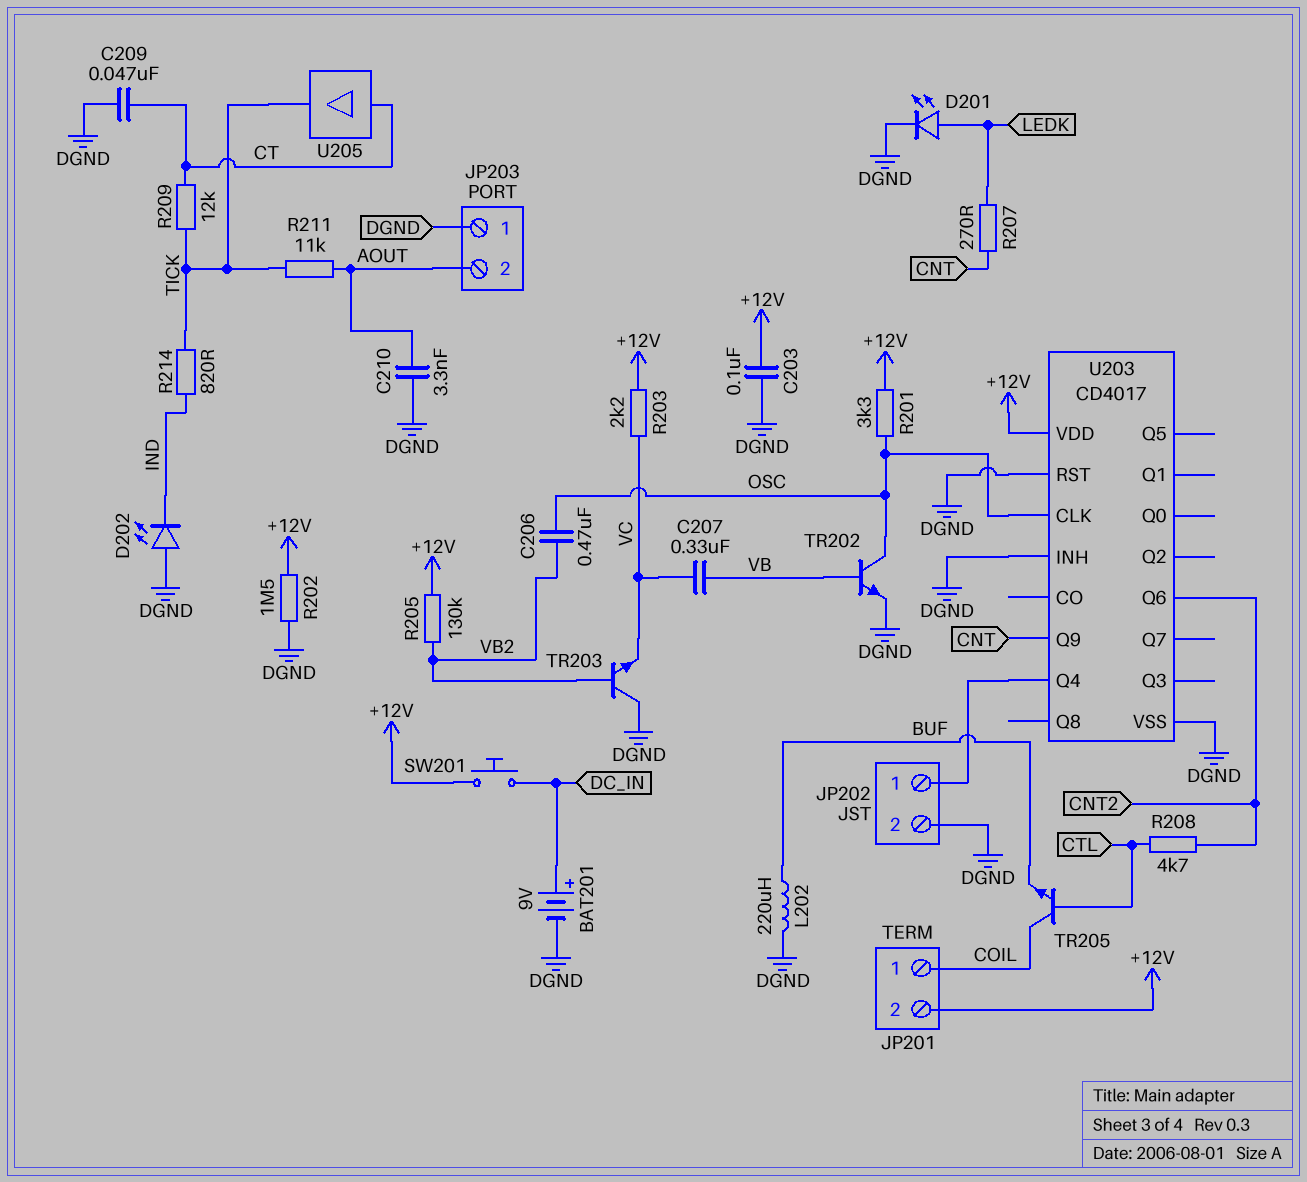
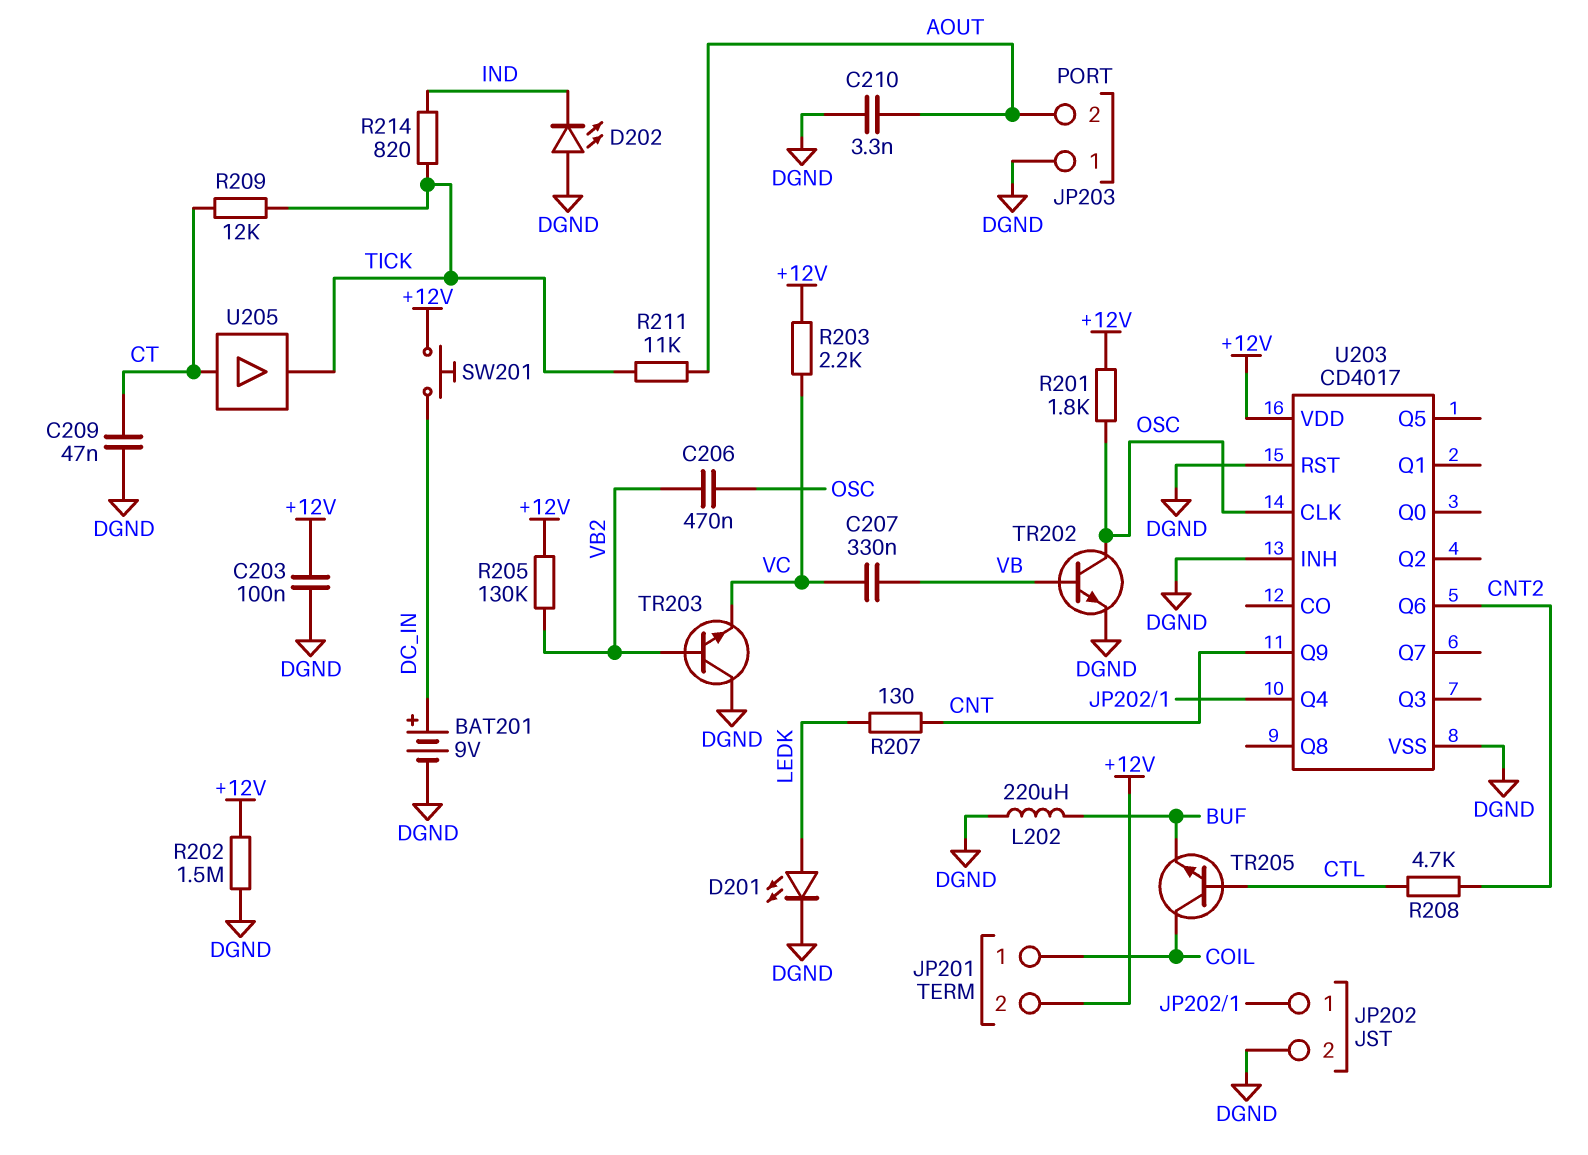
R201: 3.3k (+12V, OSC) -> 1.8k (+12V, OSC)
R207: 270 (CNT, LEDK) -> 130 (CNT, LEDK)

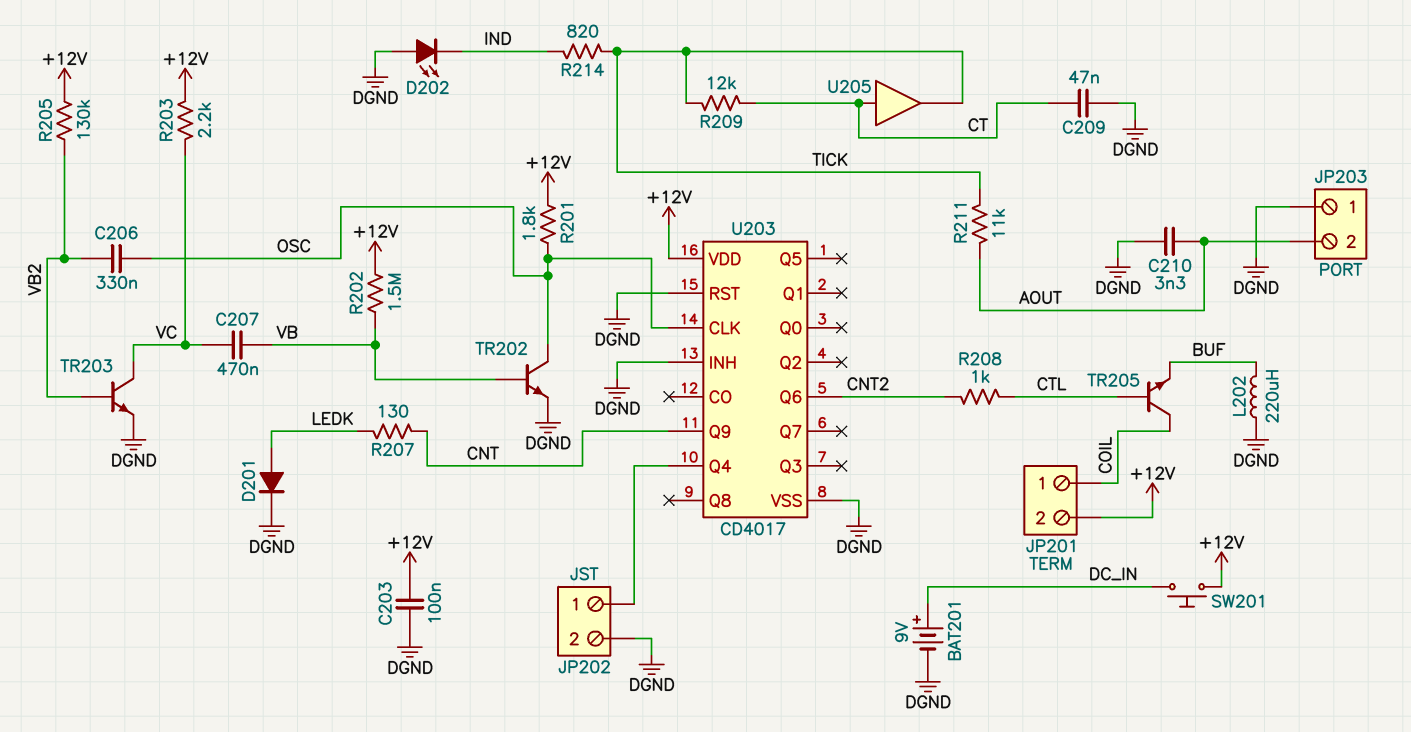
C206: 470nF (OSC, VB2) -> 330nF (OSC, VB2)
C207: 330nF (VB, VC) -> 470nF (VB, VC)
D201: LED (A LEDK, K DGND) -> diode (A LEDK, K DGND)
R202: 1.5M (+12V, DGND) -> 1.5M (+12V, VB)
R208: 4.7k (CNT2, CTL) -> 1k (CNT2, CTL)
TR203: NPN (B VB2, C DGND, E VC) -> NPN (B VB2, C VC, E DGND)

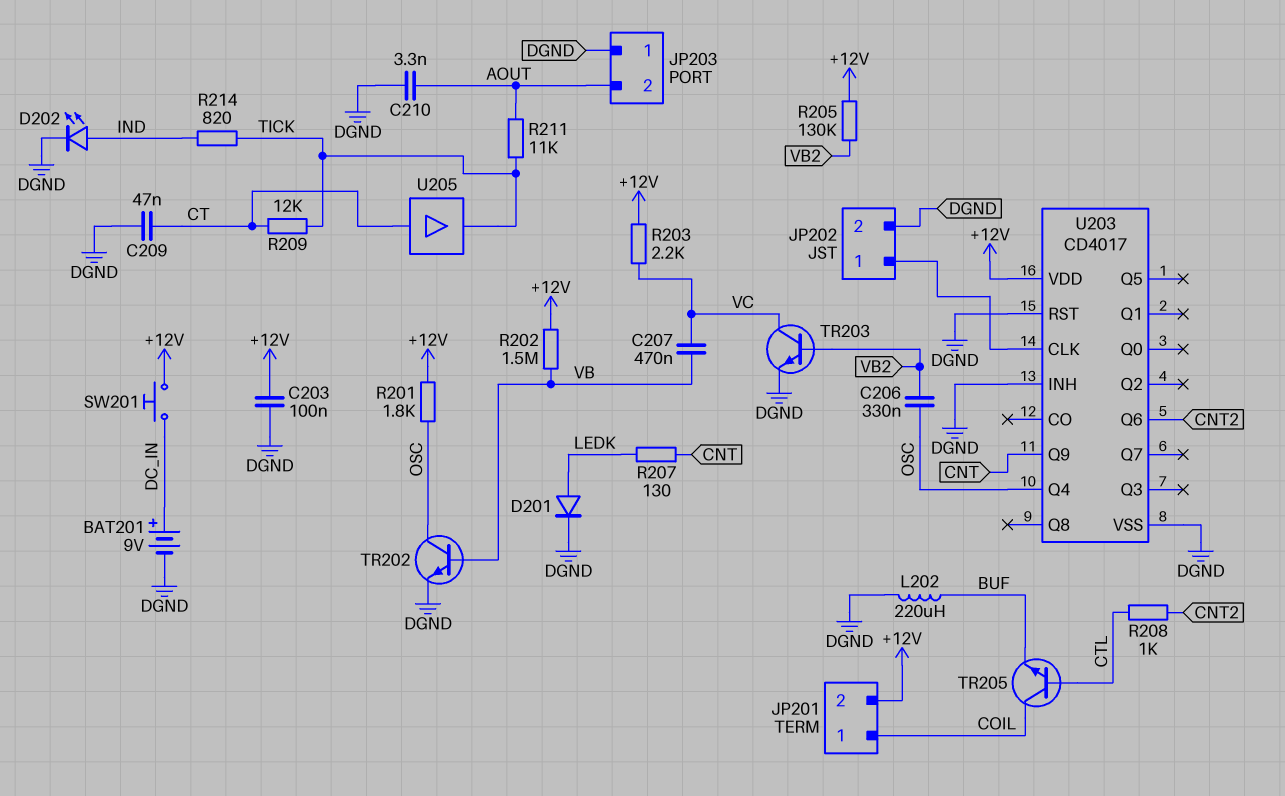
D202: LED (A DGND, K IND) -> LED (A IND, K DGND)
U203 pin CLK: OSC -> JP202/1
U203 pin Q4: JP202/1 -> OSC

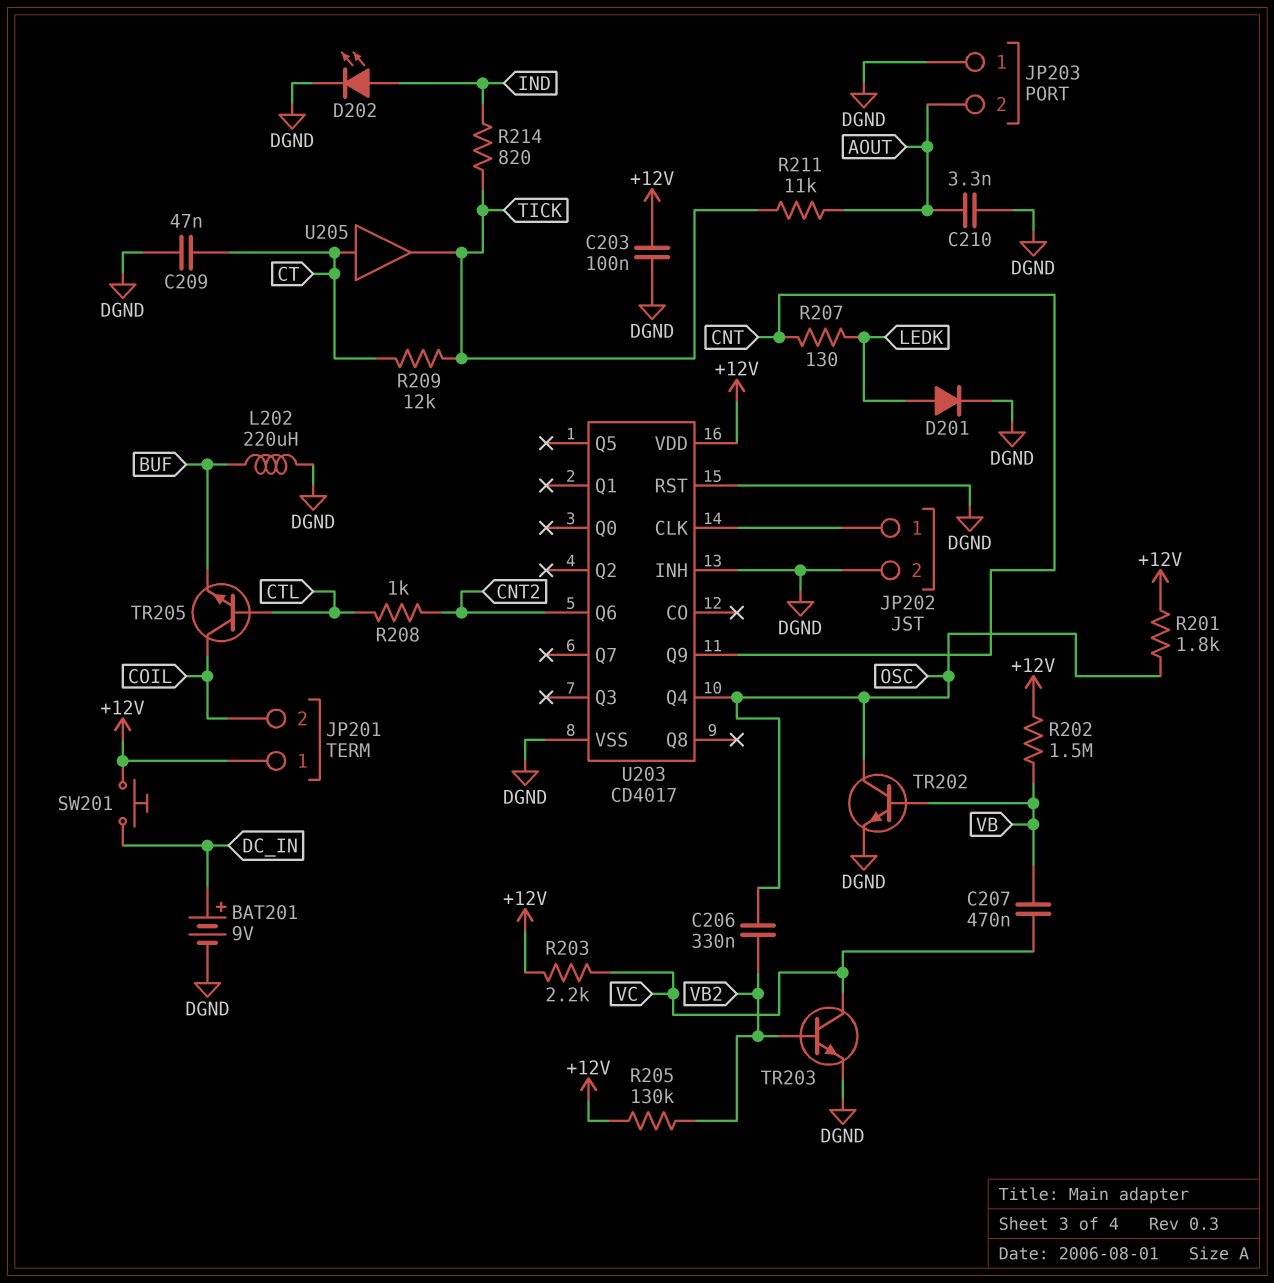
JP201 pin 1: COIL -> +12V
JP201 pin 2: +12V -> COIL

